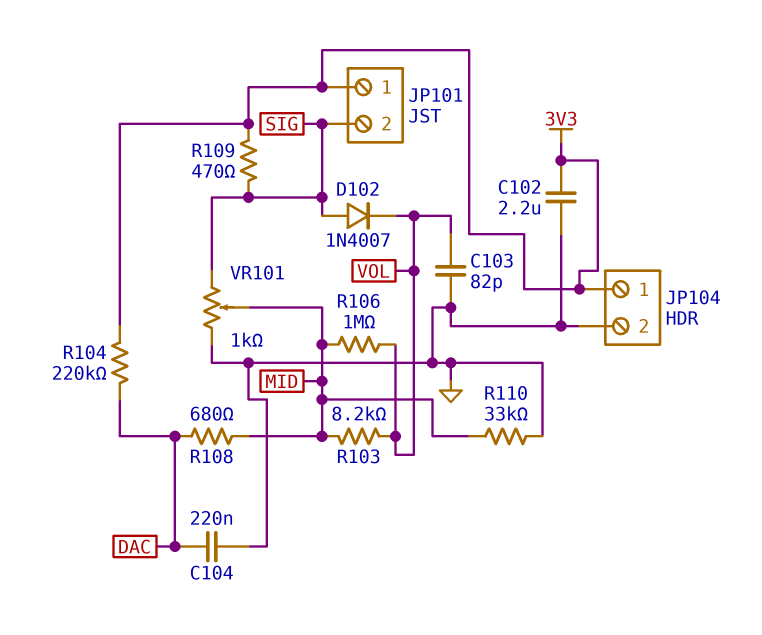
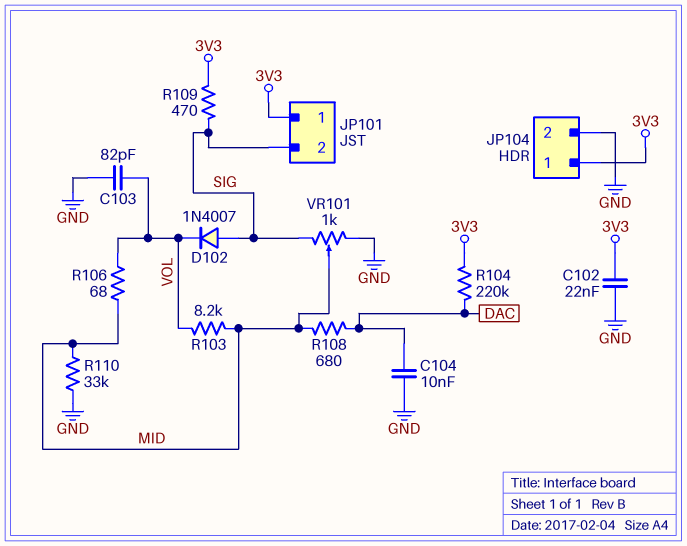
C102: 2.2uF (3V3, GND) -> 22nF (3V3, GND)
C104: 220nF (DAC, GND) -> 10nF (DAC, GND)
R106: 1M (MID, VOL) -> 68 (MID, VOL)

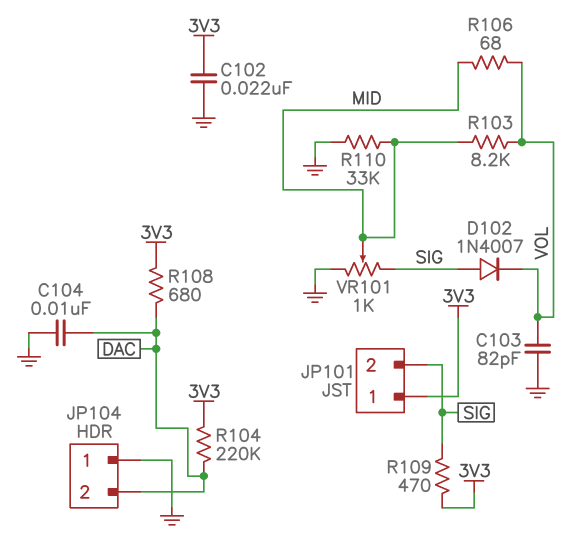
JP104 pin 1: 3V3 -> GND
JP104 pin 2: GND -> DAC
R108: 680 (DAC, MID) -> 680 (3V3, DAC)

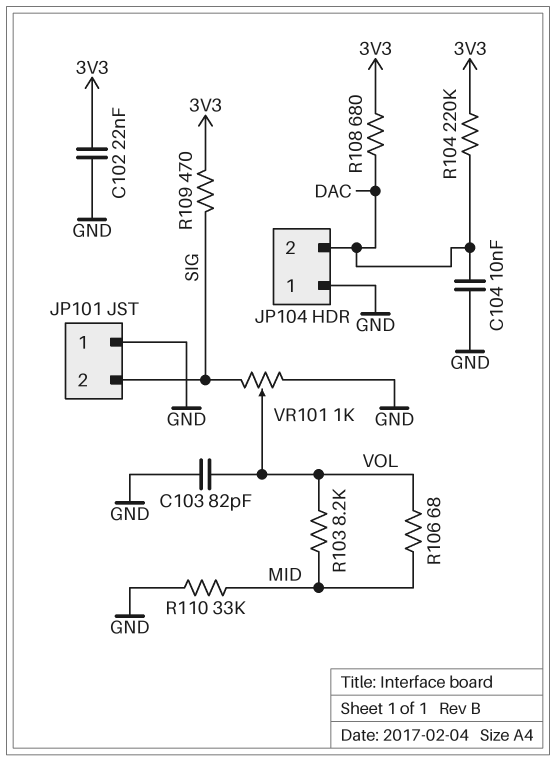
D102: diode 1N4007 (A SIG, K VOL) -> none
JP101 pin 1: 3V3 -> GND
VR101: 1k (GND, SIG, wiper MID) -> 1k (GND, SIG, wiper VOL)

